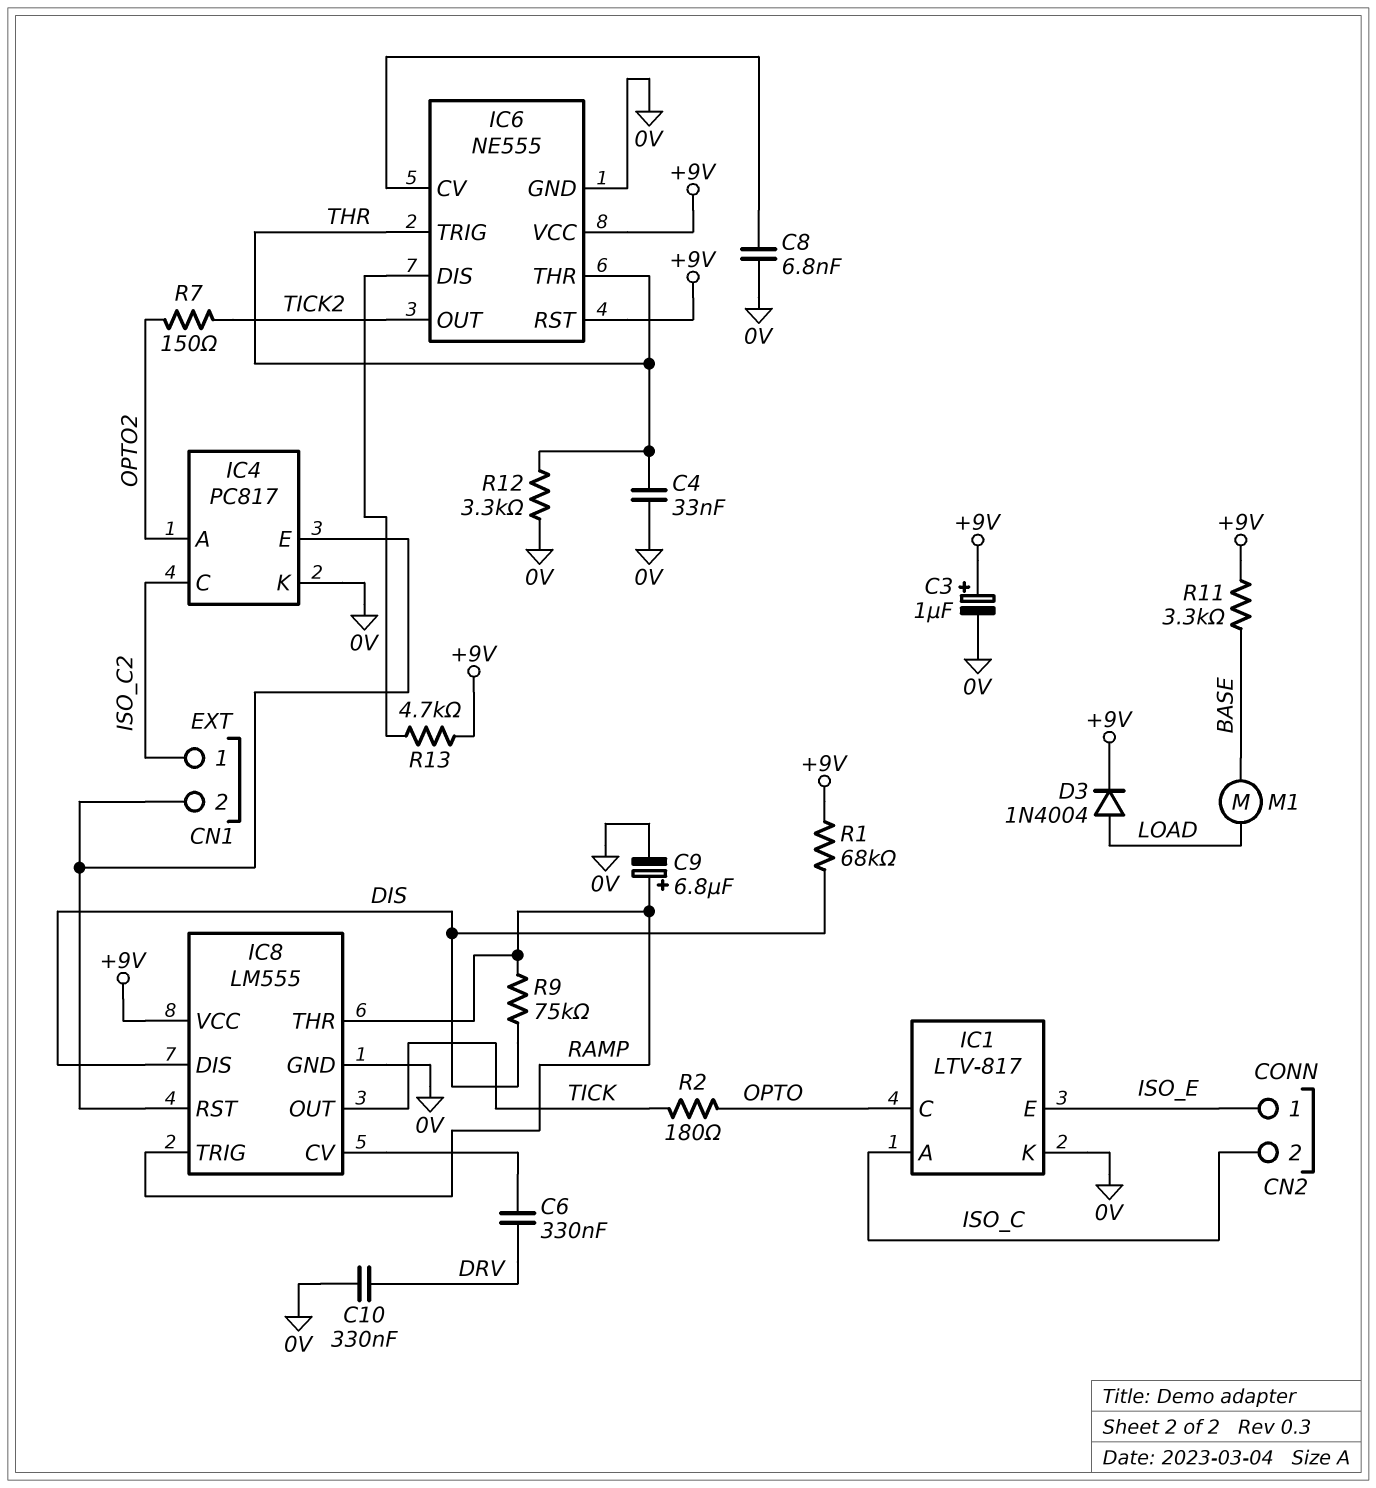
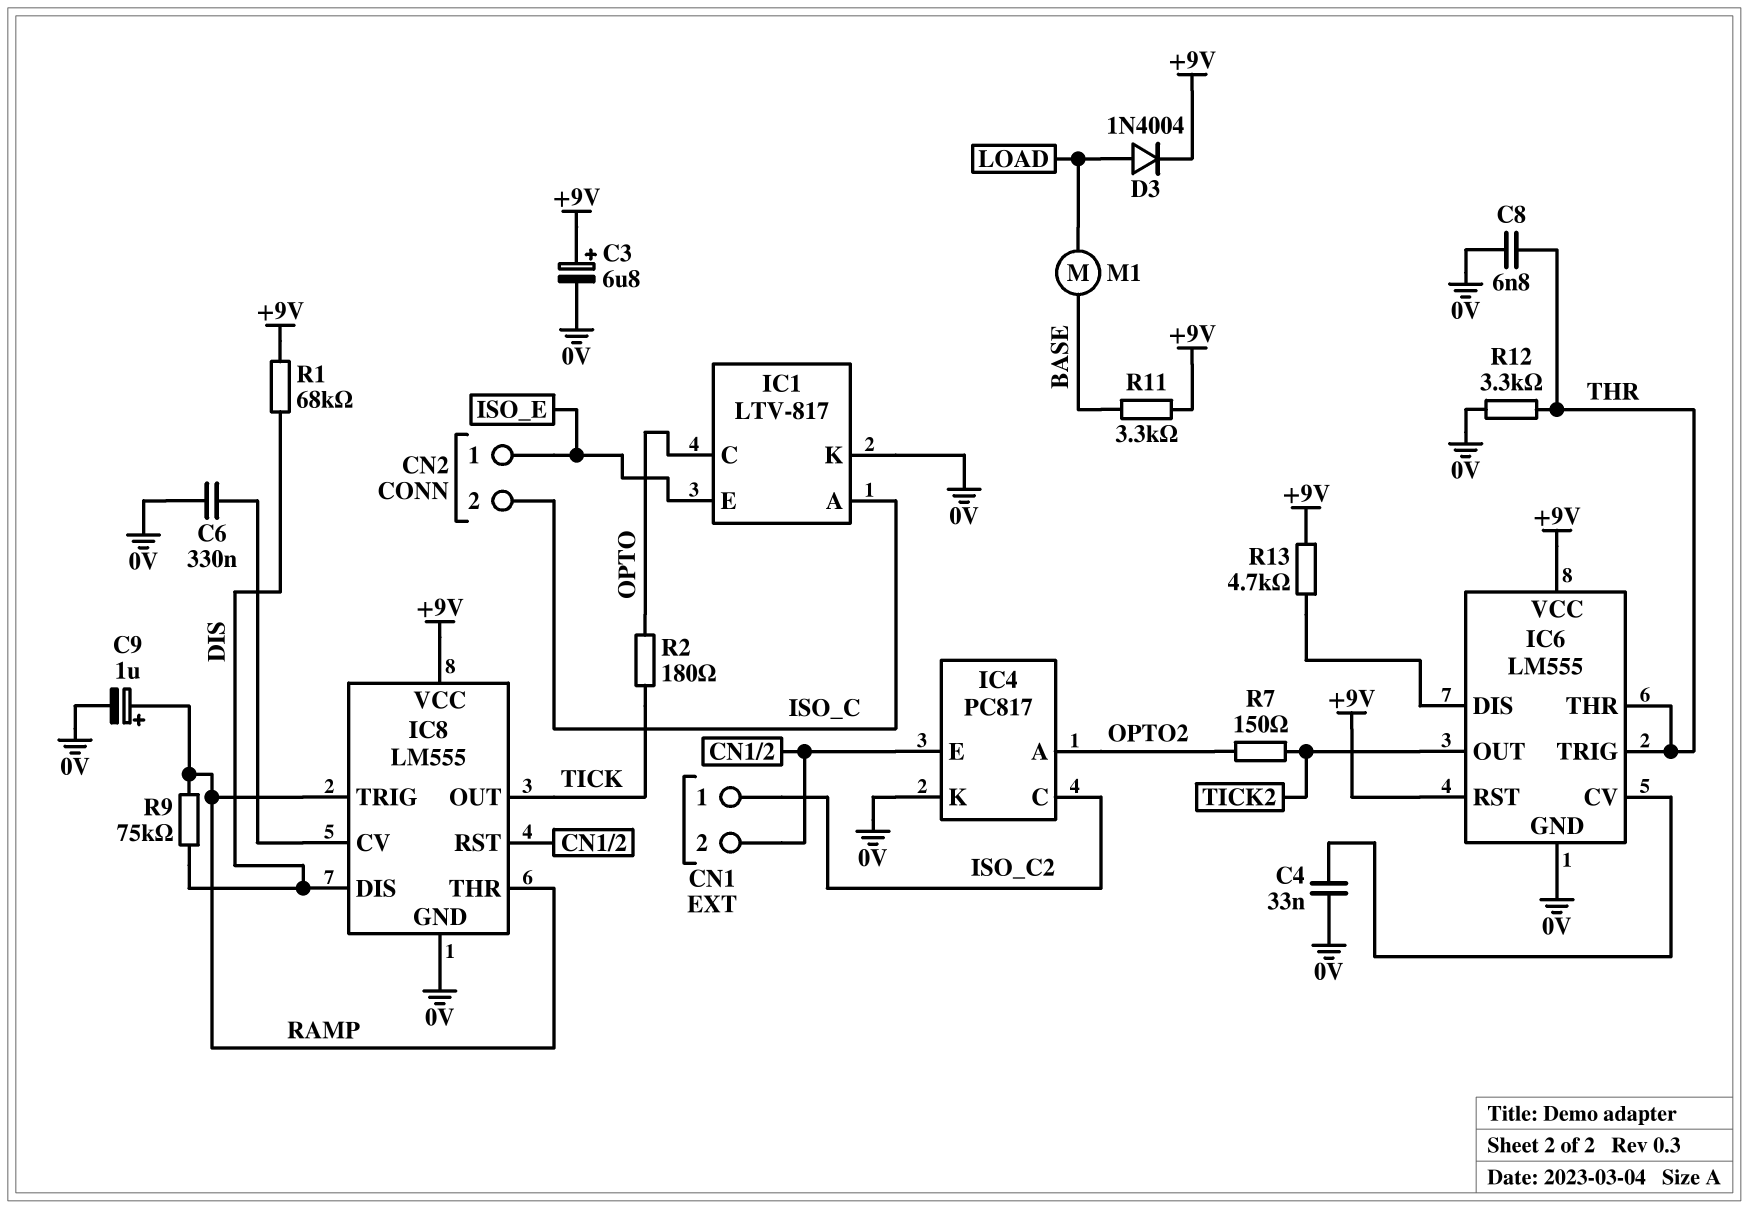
C3: 1uF (plus +9V, minus 0V) -> 6.8uF (plus +9V, minus 0V)
C4: 33nF (0V, THR) -> 33nF (0V, IC6/CV)
C6: 330nF (DRV, IC8/CV) -> 330nF (0V, IC8/CV)
C8: 6.8nF (0V, IC6/CV) -> 6.8nF (0V, THR)
C9: 6.8uF (plus RAMP, minus 0V) -> 1uF (plus RAMP, minus 0V)
C10: 330nF (0V, DRV) -> none
IC6: NE555 -> LM555

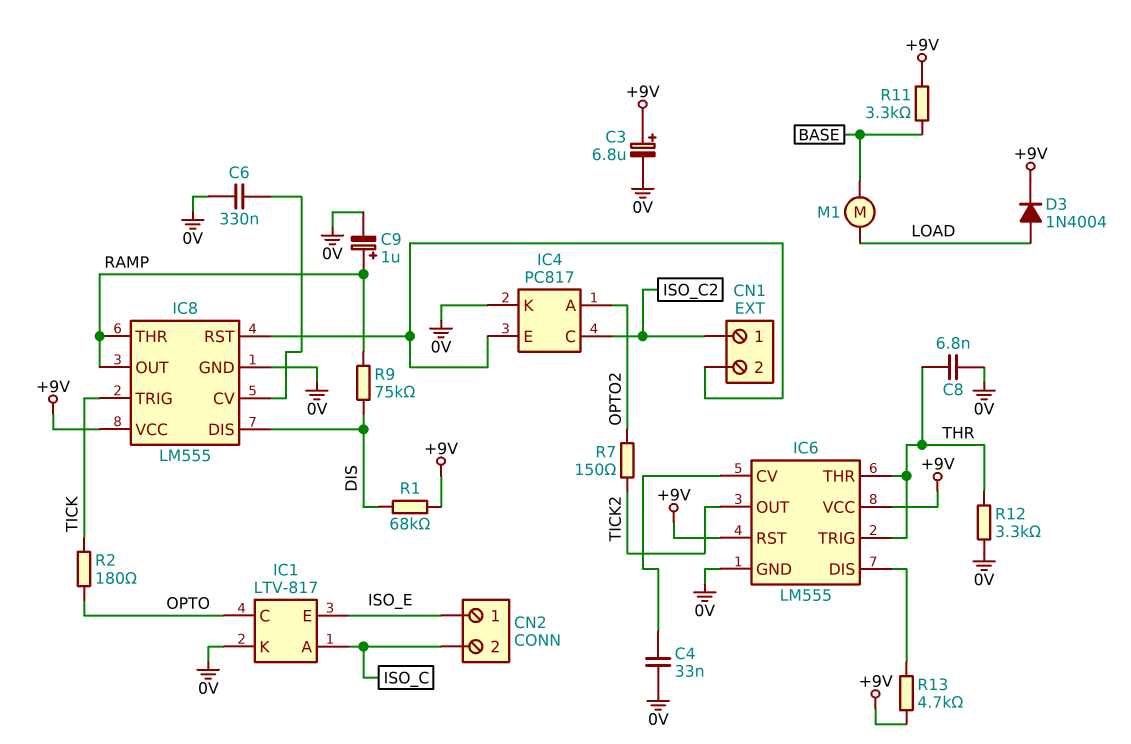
IC8 pin OUT: TICK -> RAMP
IC8 pin TRIG: RAMP -> TICK

